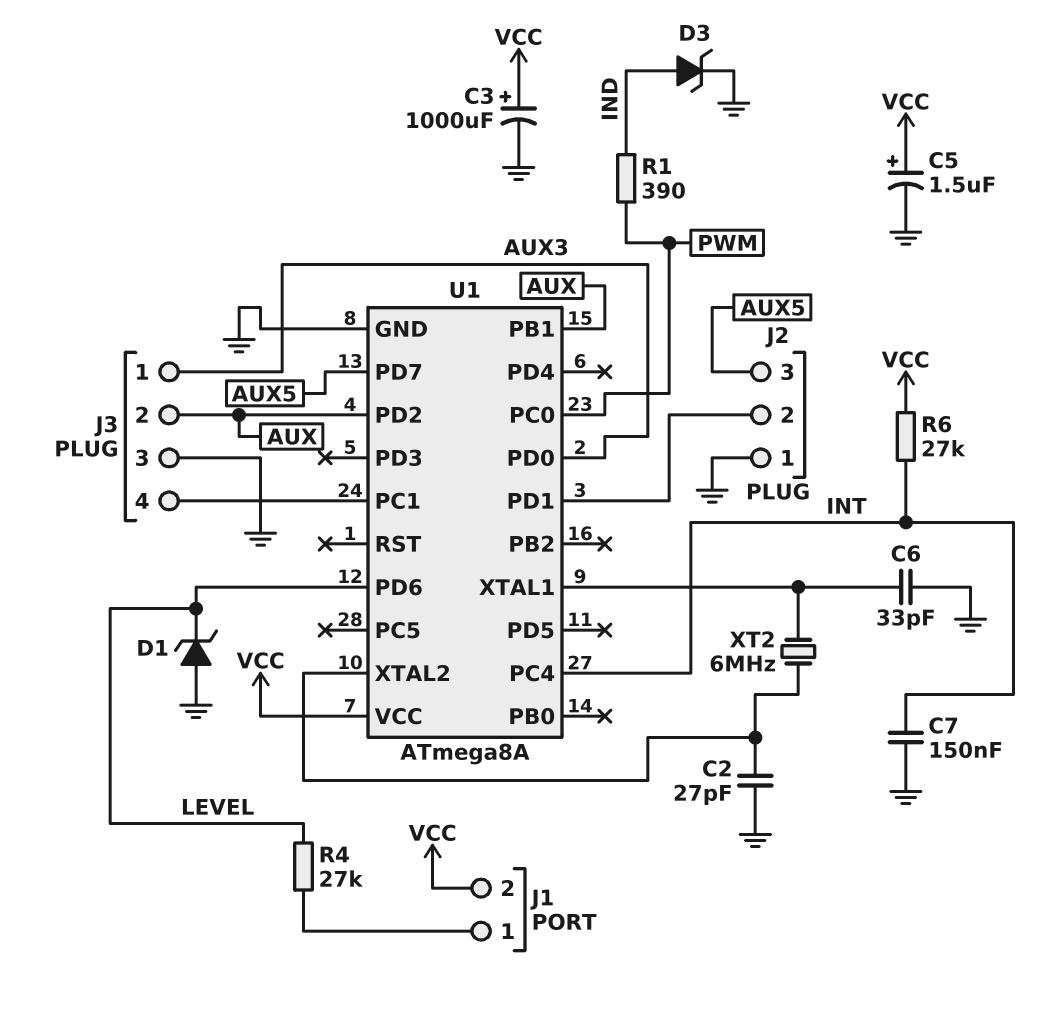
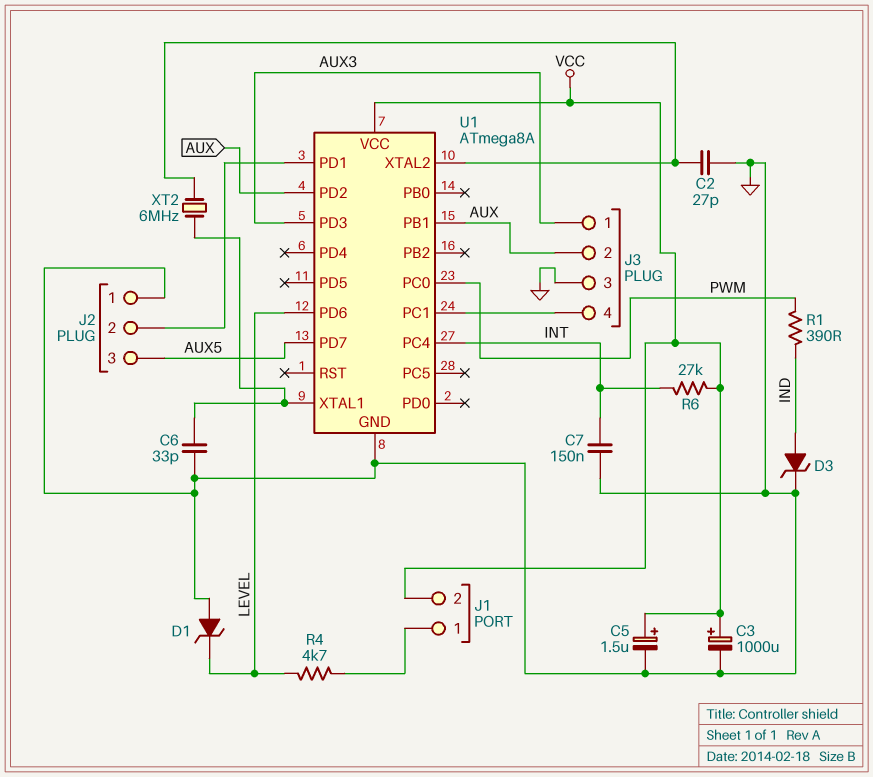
R4: 27k (J1/1, LEVEL) -> 4.7k (J1/1, LEVEL)
U1 pin PD0: AUX3 -> none
U1 pin PD3: none -> AUX3

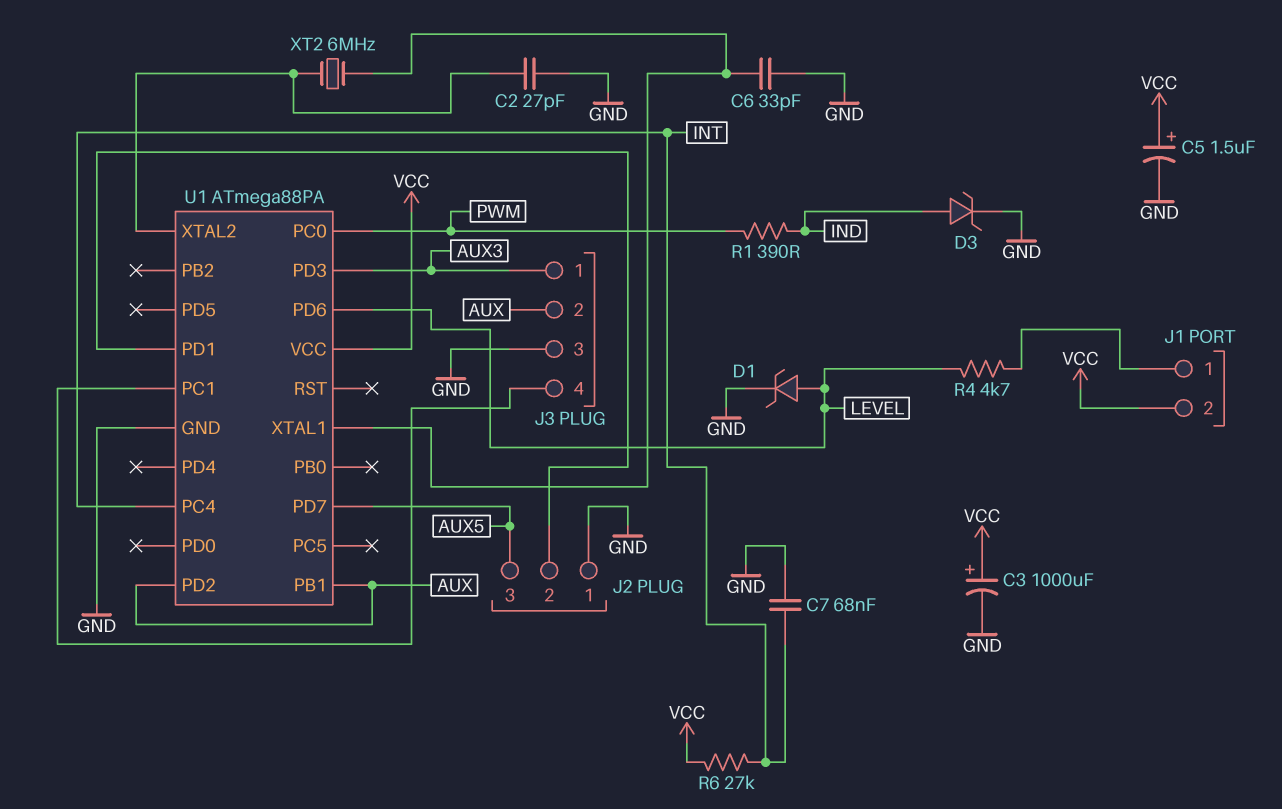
C7: 150nF (GND, INT) -> 68nF (GND, INT)
D1: zener (A GND, K LEVEL) -> zener (A LEVEL, K GND)
U1: ATmega8A -> ATmega88PA

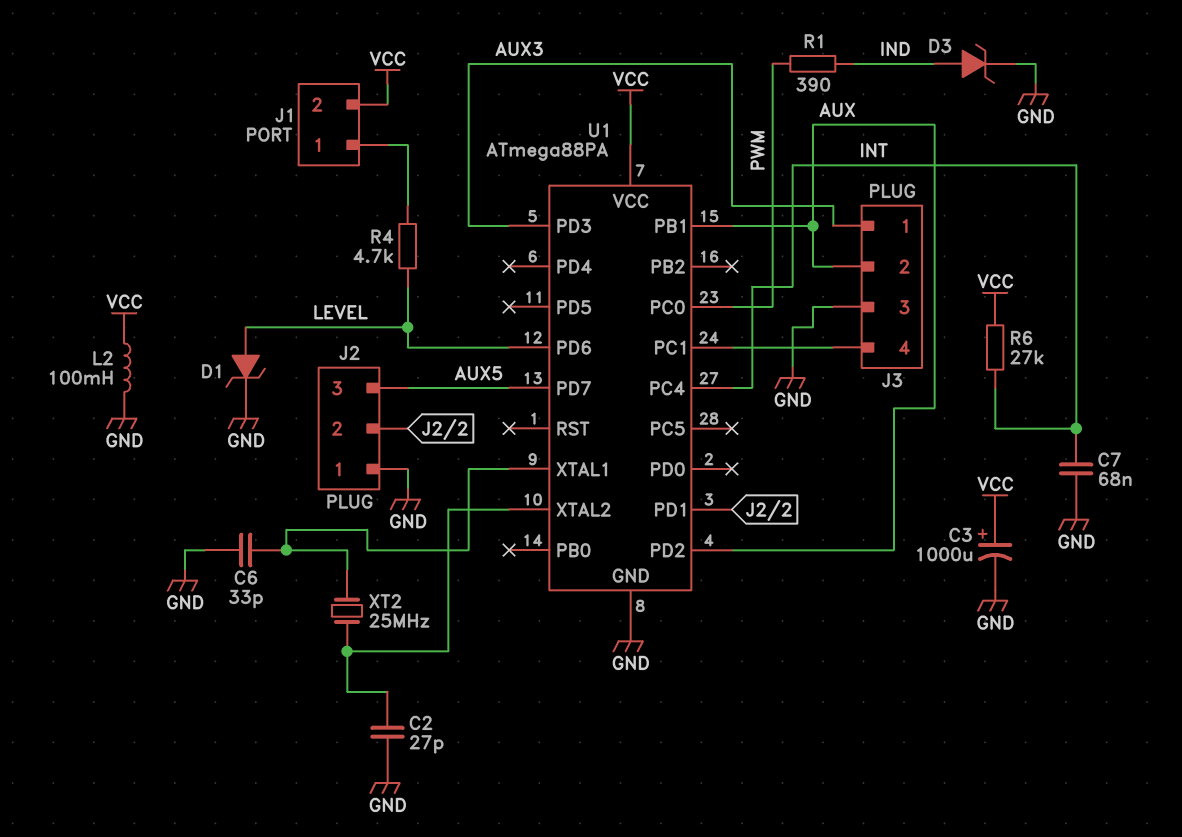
C5: 1.5uF (plus VCC, minus GND) -> none
L2: none -> 100mH (GND, VCC)
XT2: 6MHz (U1/XTAL1, U1/XTAL2) -> 25MHz (U1/XTAL1, U1/XTAL2)

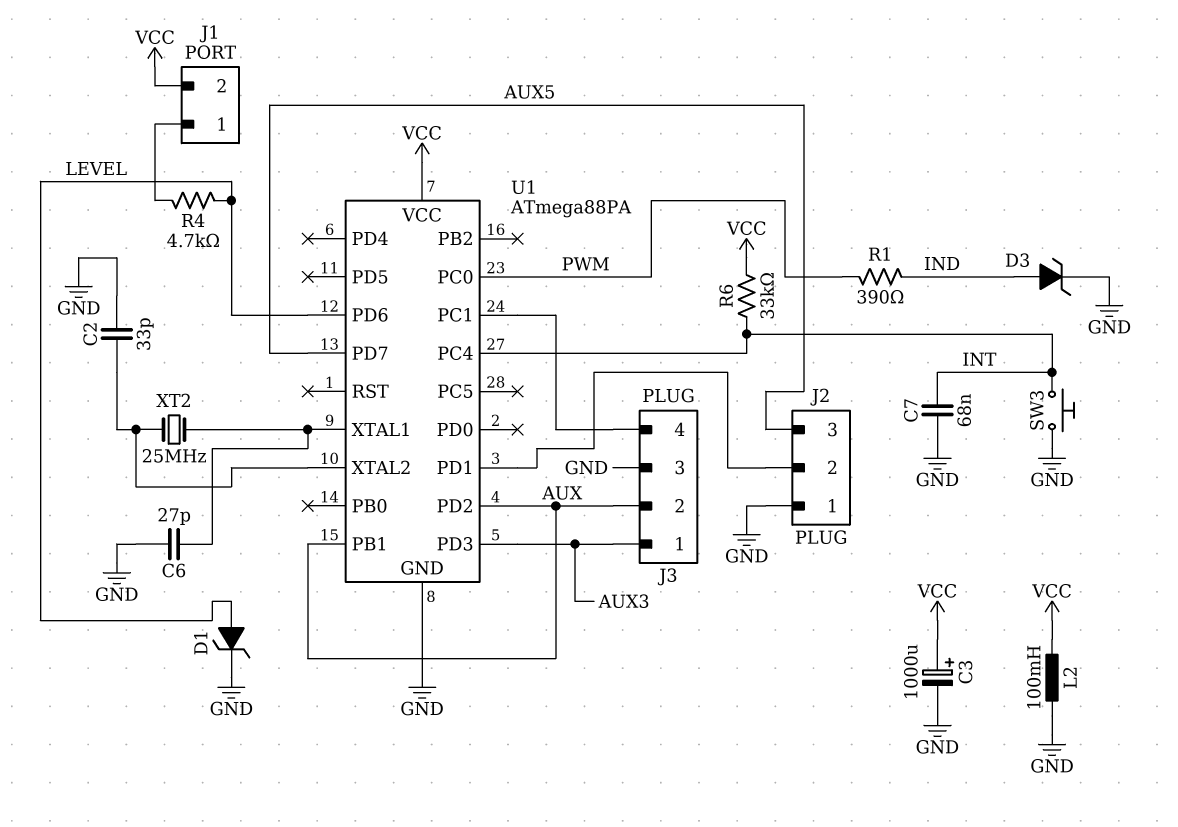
C2: 27pF (GND, U1/XTAL2) -> 33pF (GND, U1/XTAL2)
C6: 33pF (GND, U1/XTAL1) -> 27pF (GND, U1/XTAL1)
R6: 27k (INT, VCC) -> 33k (INT, VCC)
SW3: none -> button (GND, INT)

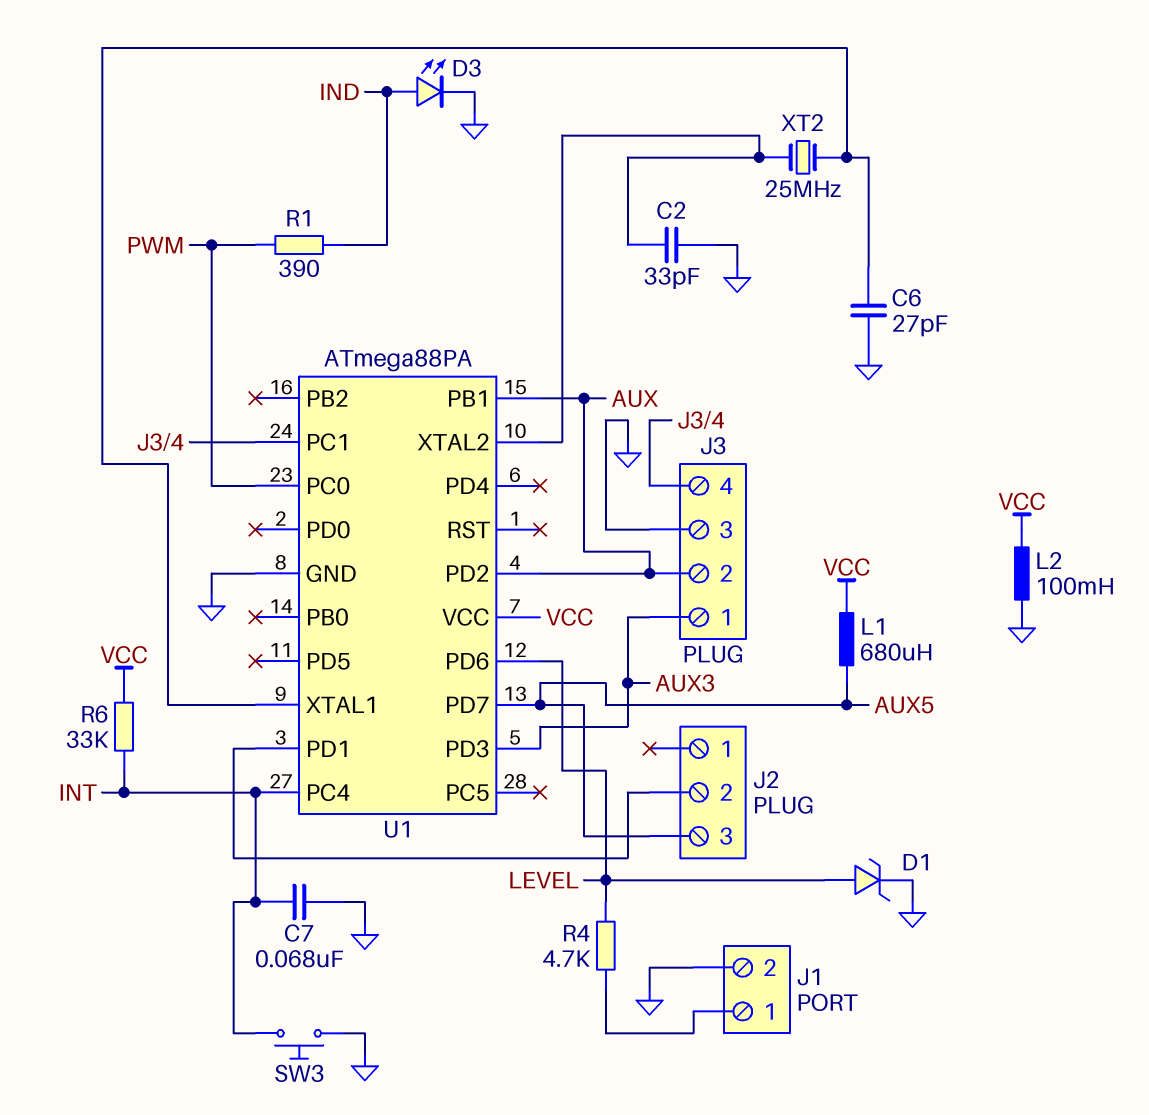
C3: 1000uF (plus VCC, minus GND) -> none
D3: zener (A IND, K GND) -> LED (A IND, K GND)
J1 pin 2: VCC -> GND
J2 pin 1: GND -> none
L1: none -> 680uH (AUX5, VCC)

